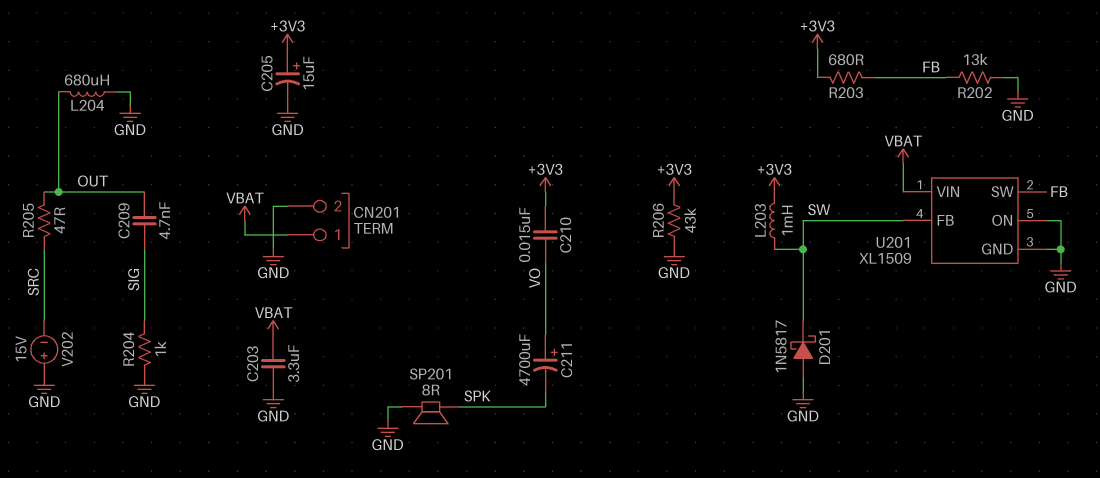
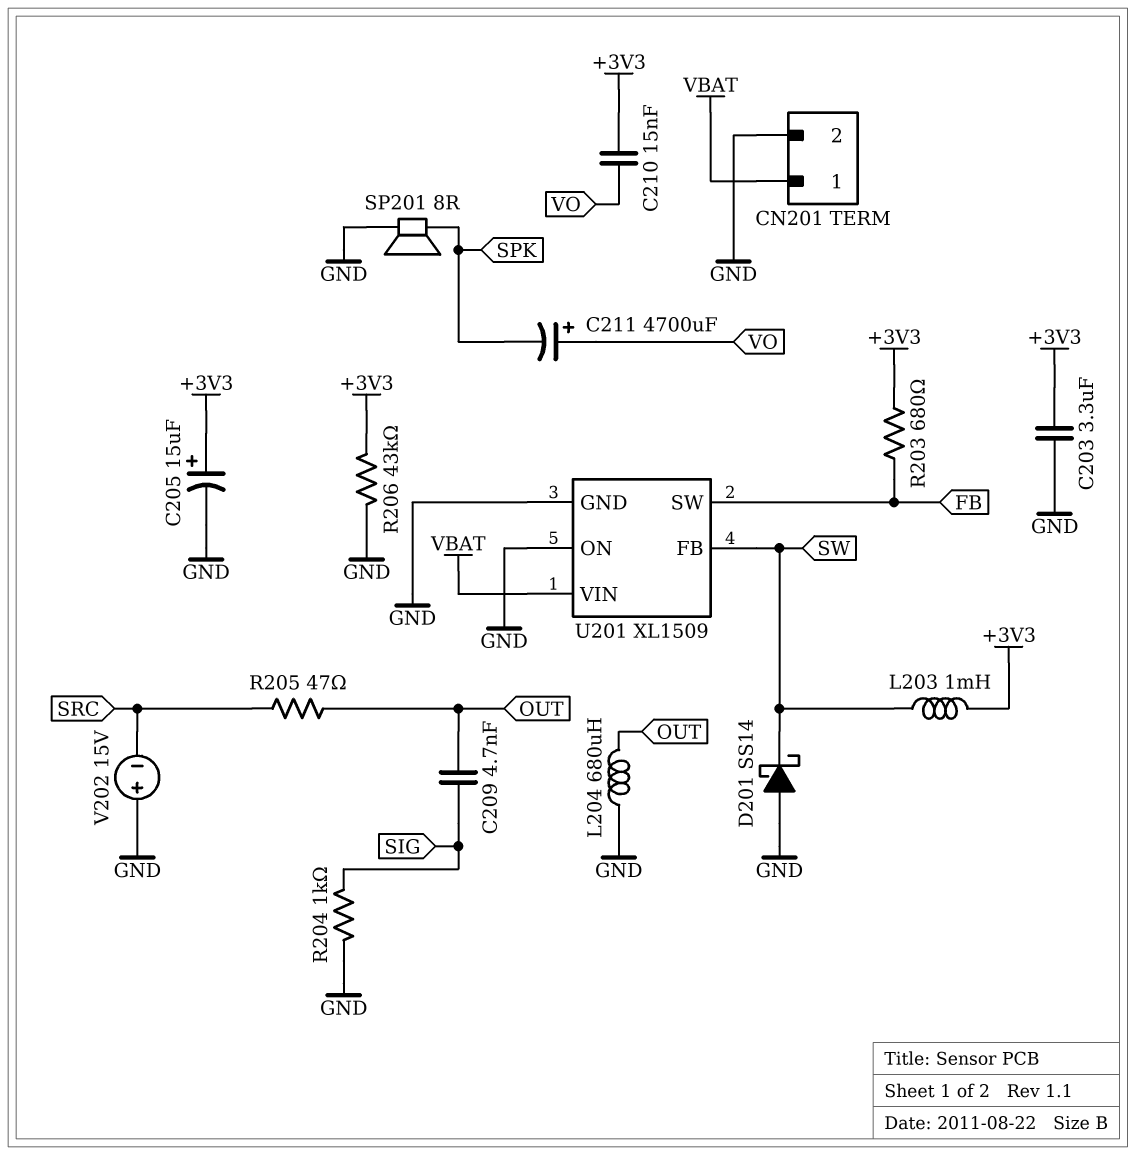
C203: 3.3uF (GND, VBAT) -> 3.3uF (+3V3, GND)
D201: schottky 1N5817 (A GND, K SW) -> schottky SS14 (A GND, K SW)
R202: 13k (FB, GND) -> none

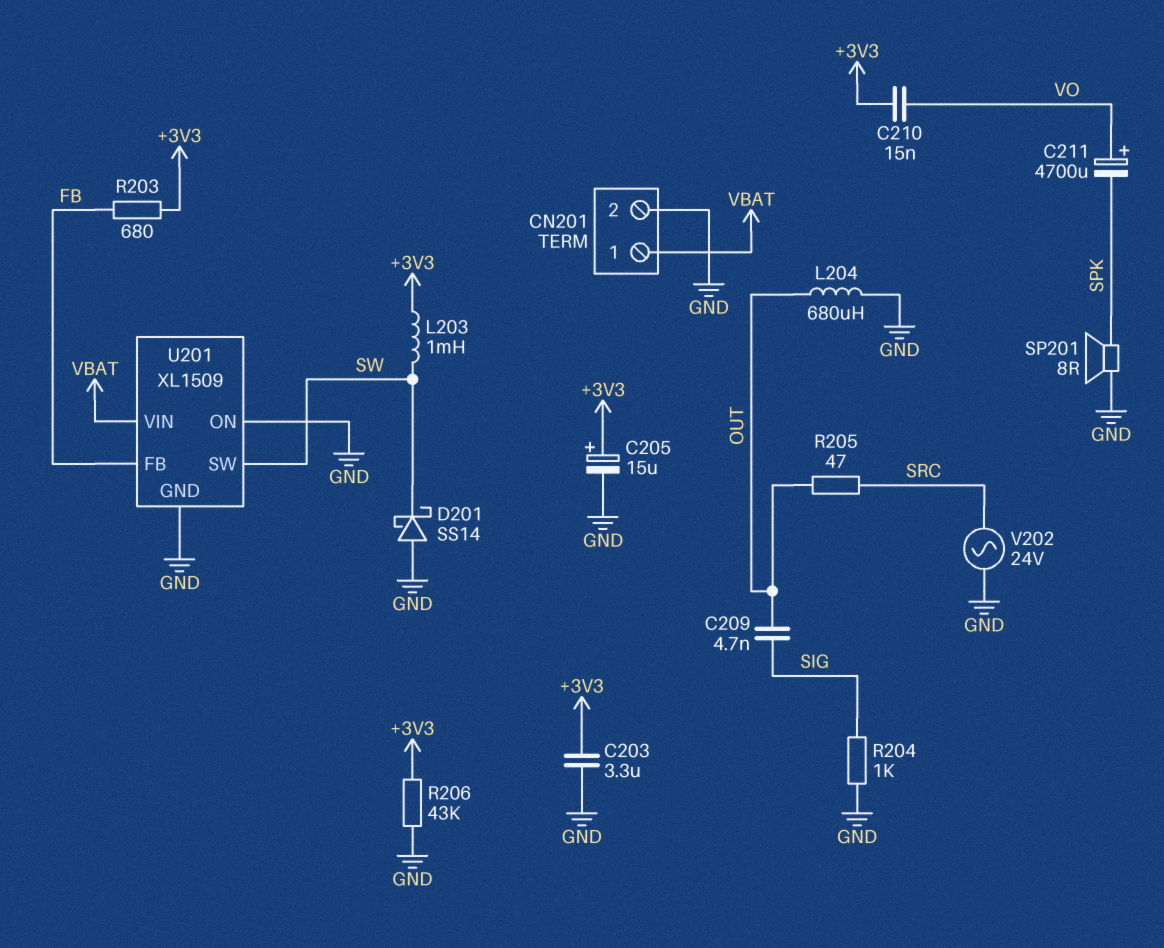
U201 pin FB: SW -> FB
U201 pin SW: FB -> SW
V202: 15V (plus GND, minus SRC) -> AC 24V (GND, SRC)

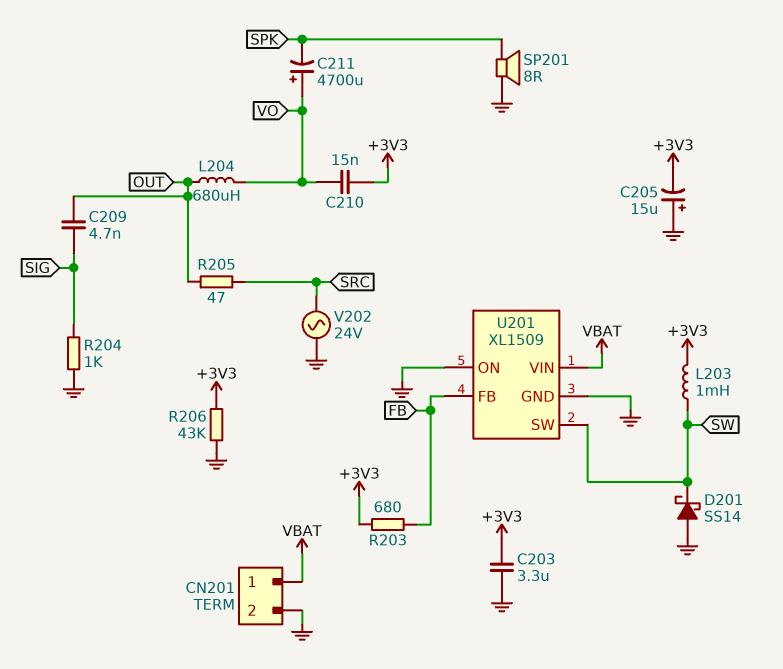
C205: 15uF (plus +3V3, minus GND) -> 15uF (plus GND, minus +3V3)
L204: 680uH (GND, OUT) -> 680uH (OUT, VO)

